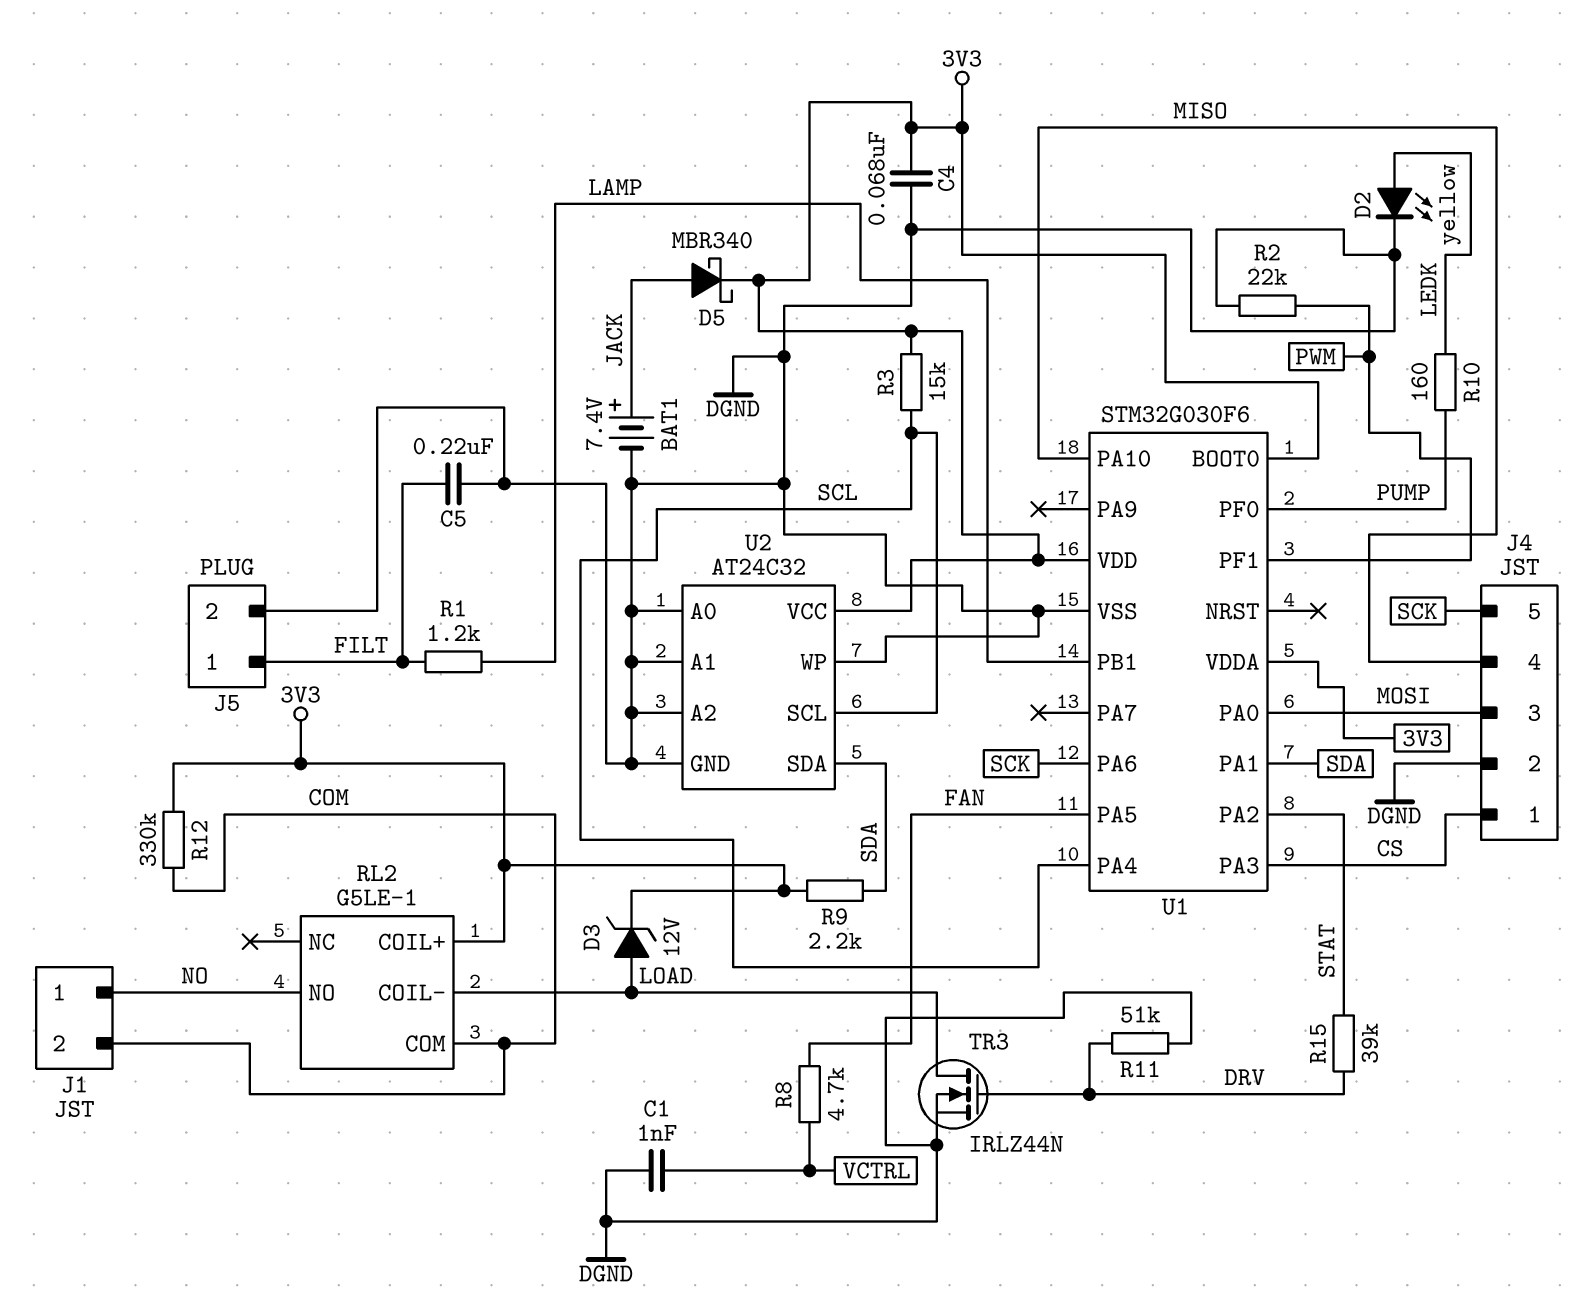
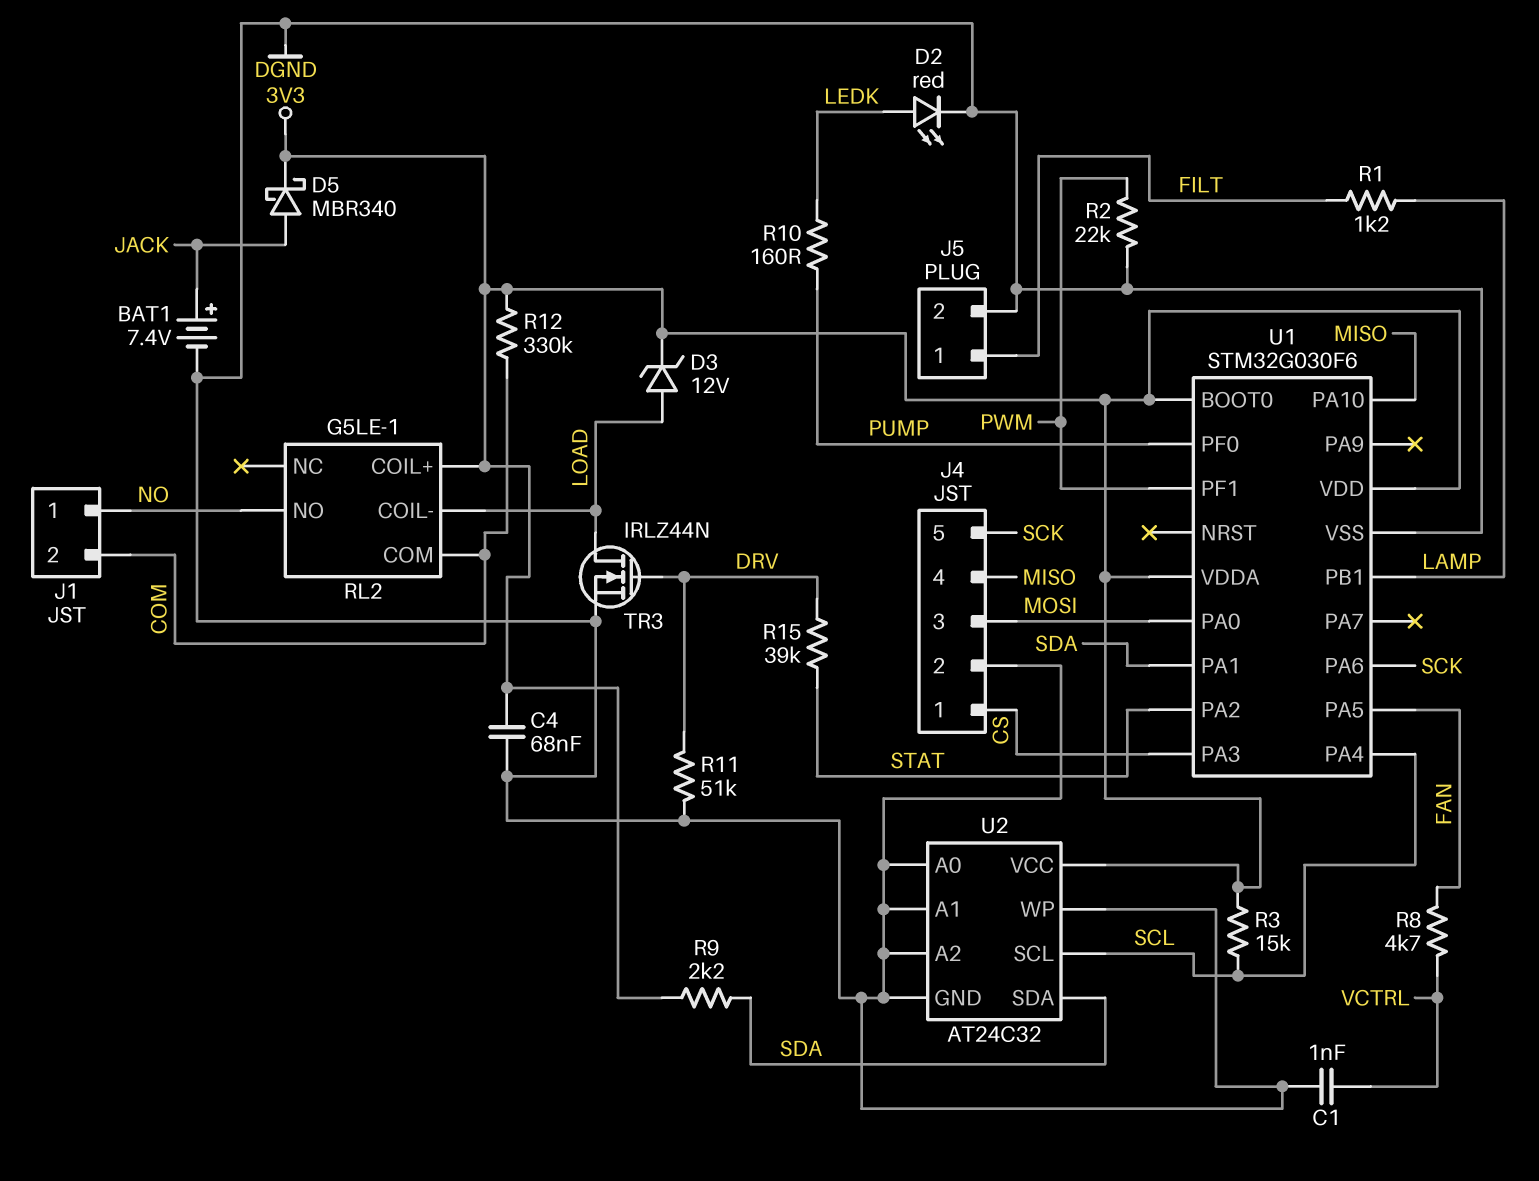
C5: 220nF (DGND, FILT) -> none
D2: LED yellow (A LEDK, K DGND) -> LED red (A LEDK, K DGND)

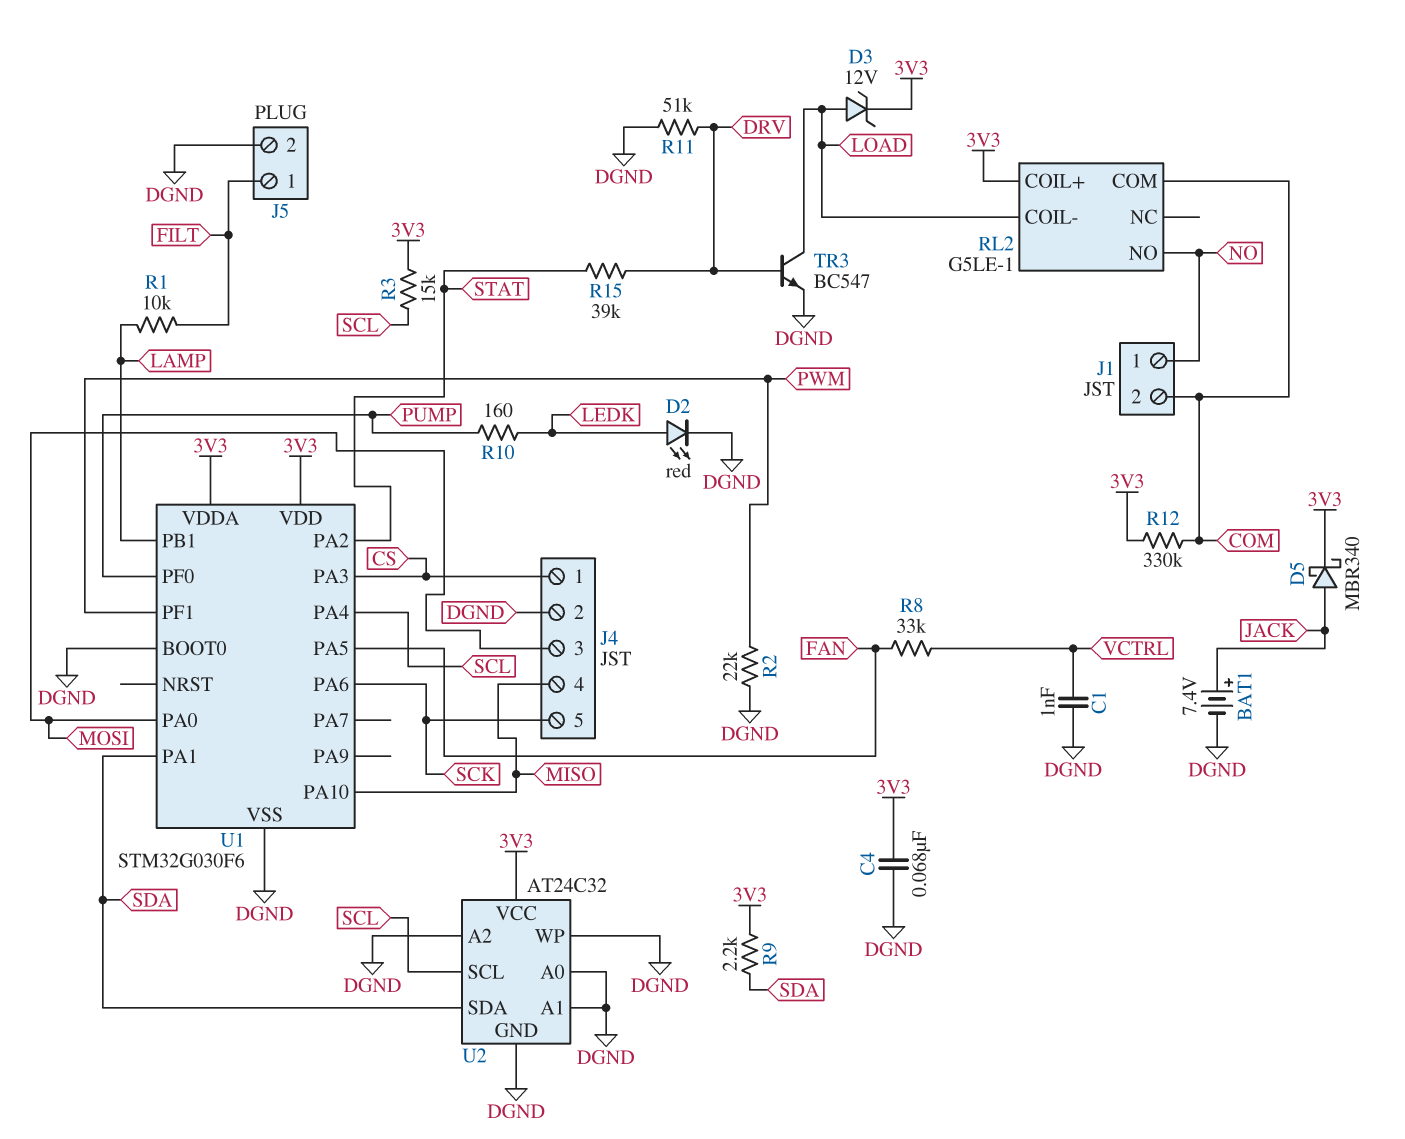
R1: 1.2k (FILT, LAMP) -> 10k (FILT, LAMP)
R8: 4.7k (FAN, VCTRL) -> 33k (FAN, VCTRL)
TR3: NMOS IRLZ44N (G DRV, D LOAD, S DGND) -> NPN BC547 (B DRV, C LOAD, E DGND)
U1 pin BOOT0: 3V3 -> DGND

